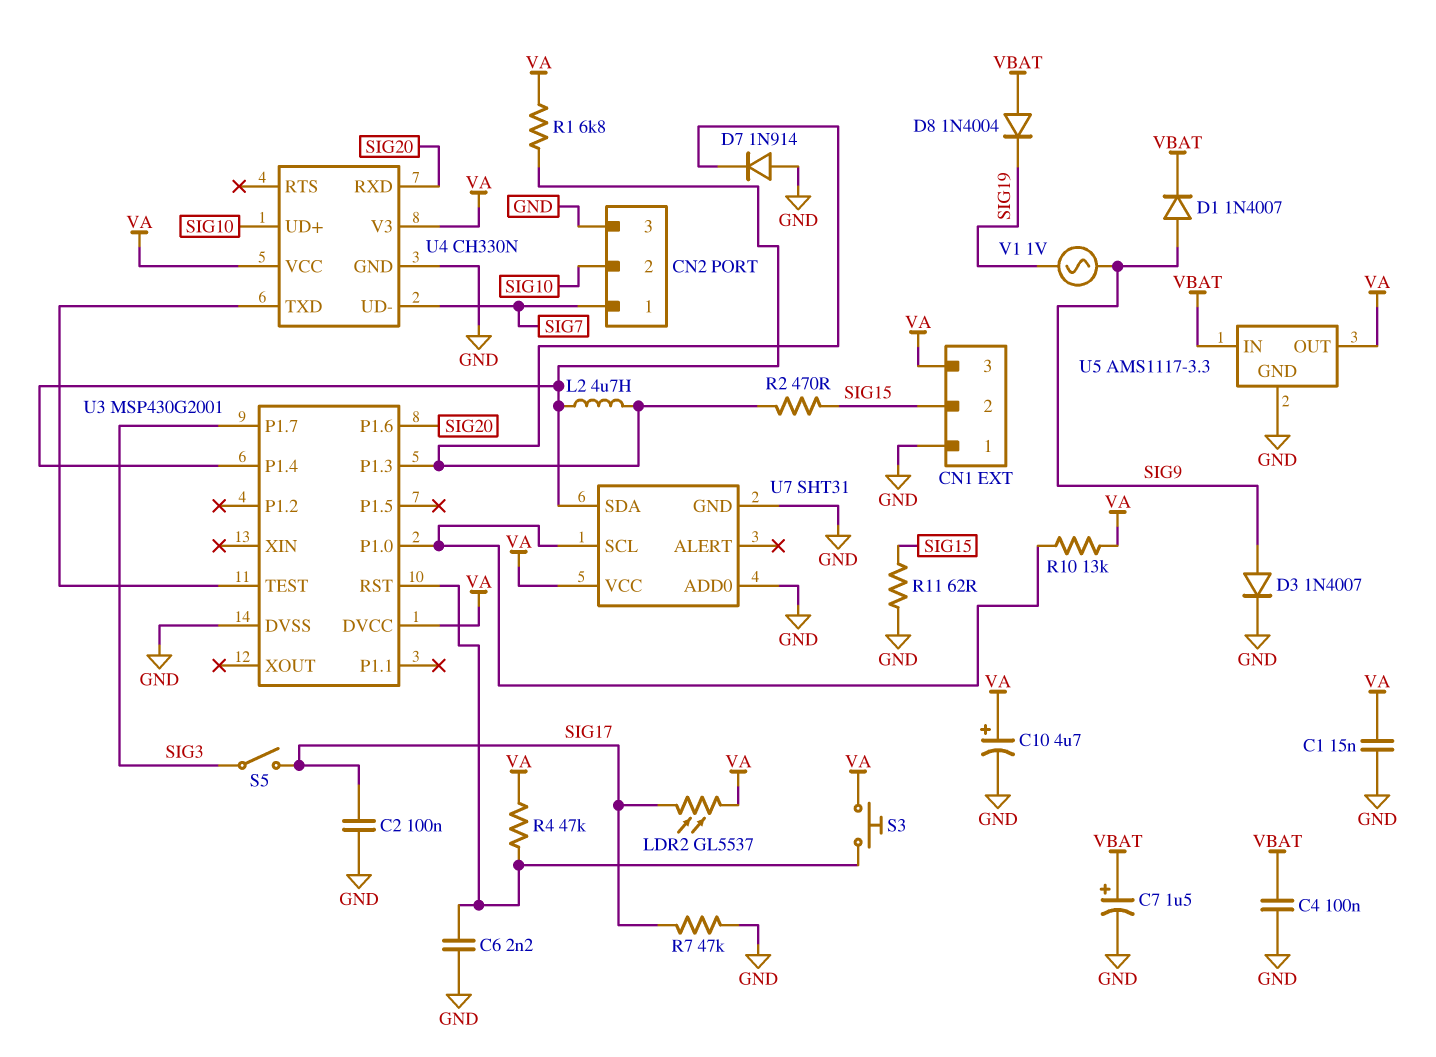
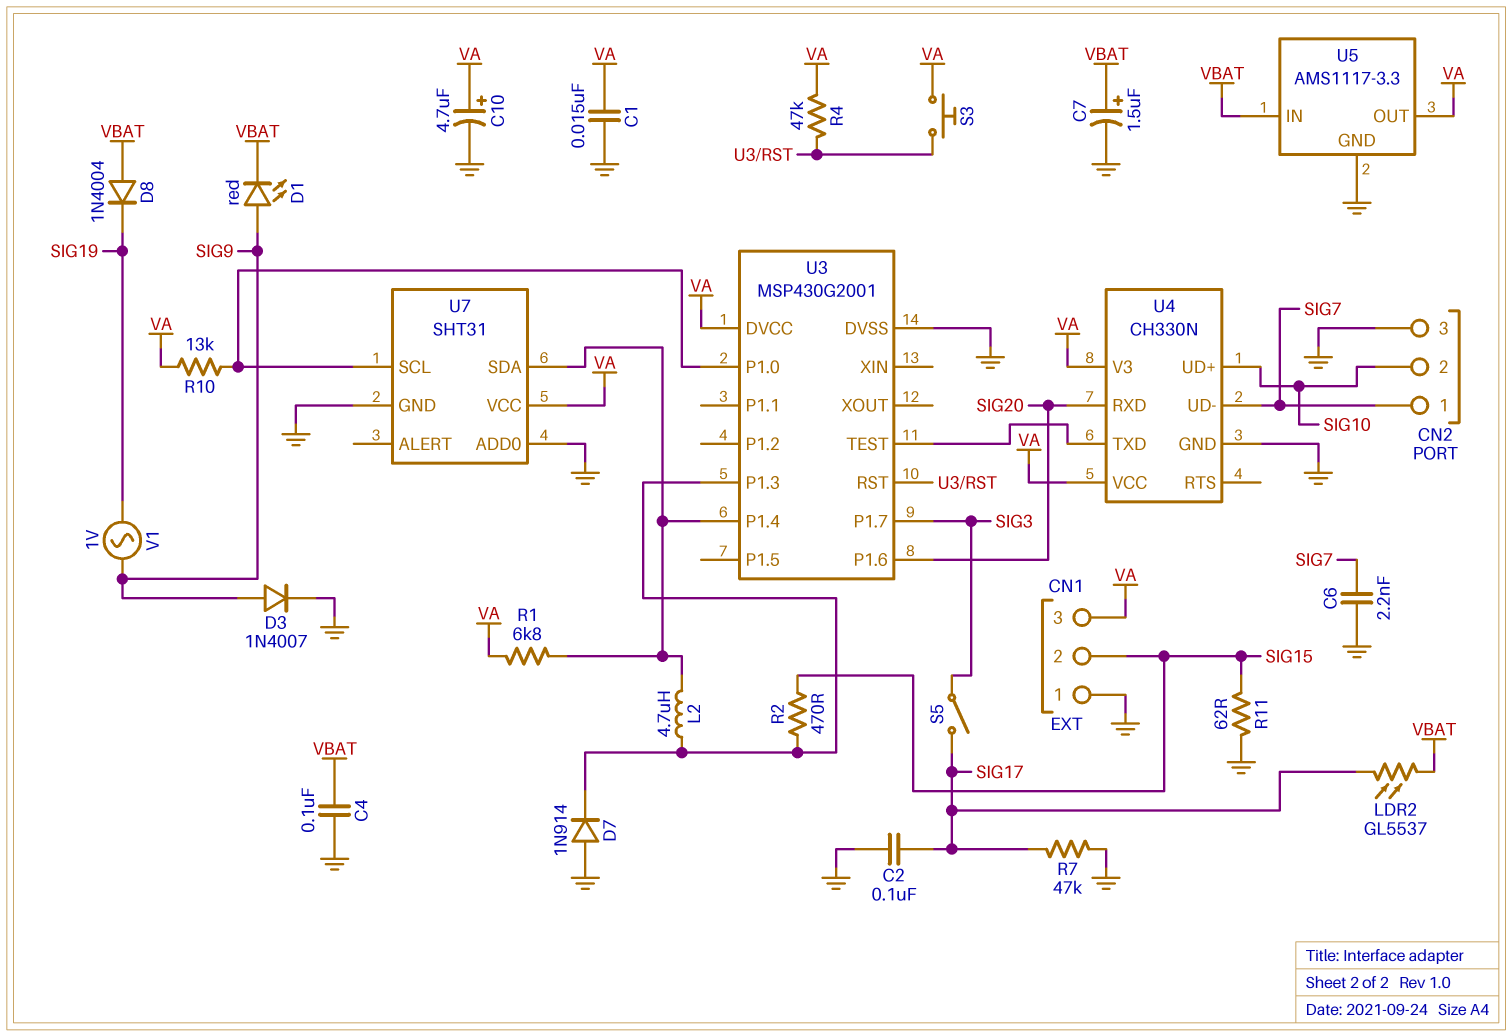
C6: 2.2nF (GND, U3/RST) -> 2.2nF (GND, SIG7)
D1: diode 1N4007 (A SIG9, K VBAT) -> LED red (A SIG9, K VBAT)
LDR2: GL5537 (SIG17, VA) -> GL5537 (SIG17, VBAT)

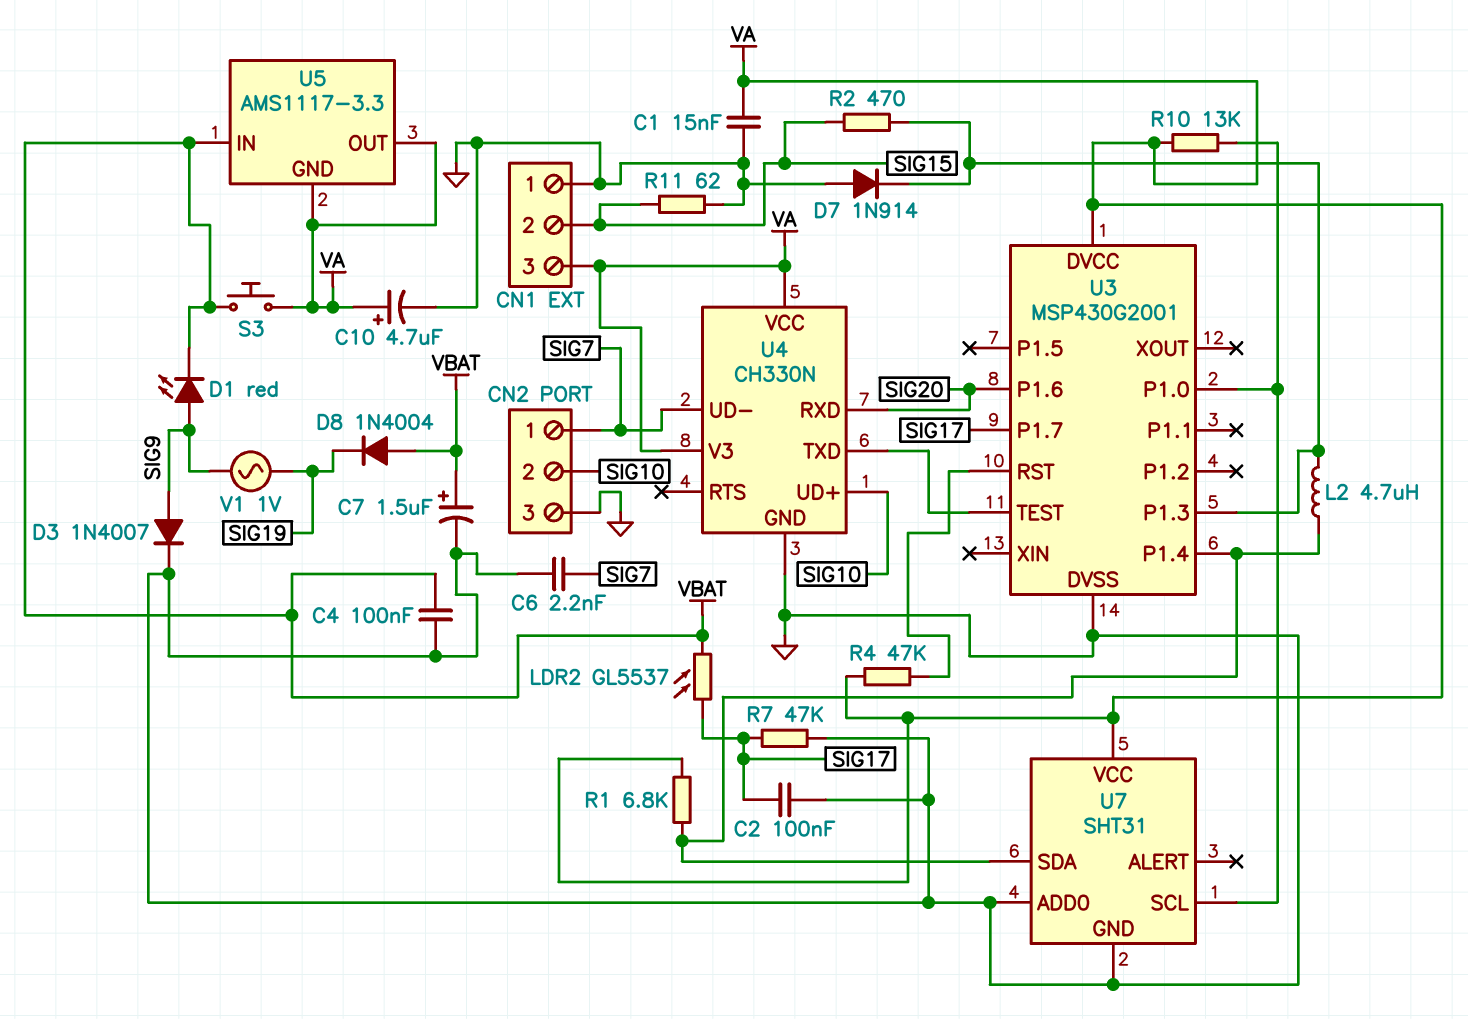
S3: button (U3/RST, VA) -> button (VA, VBAT)
S5: switch (SIG3, SIG17) -> none
U3 pin P1.7: SIG3 -> SIG17
U5 pin GND: GND -> VA

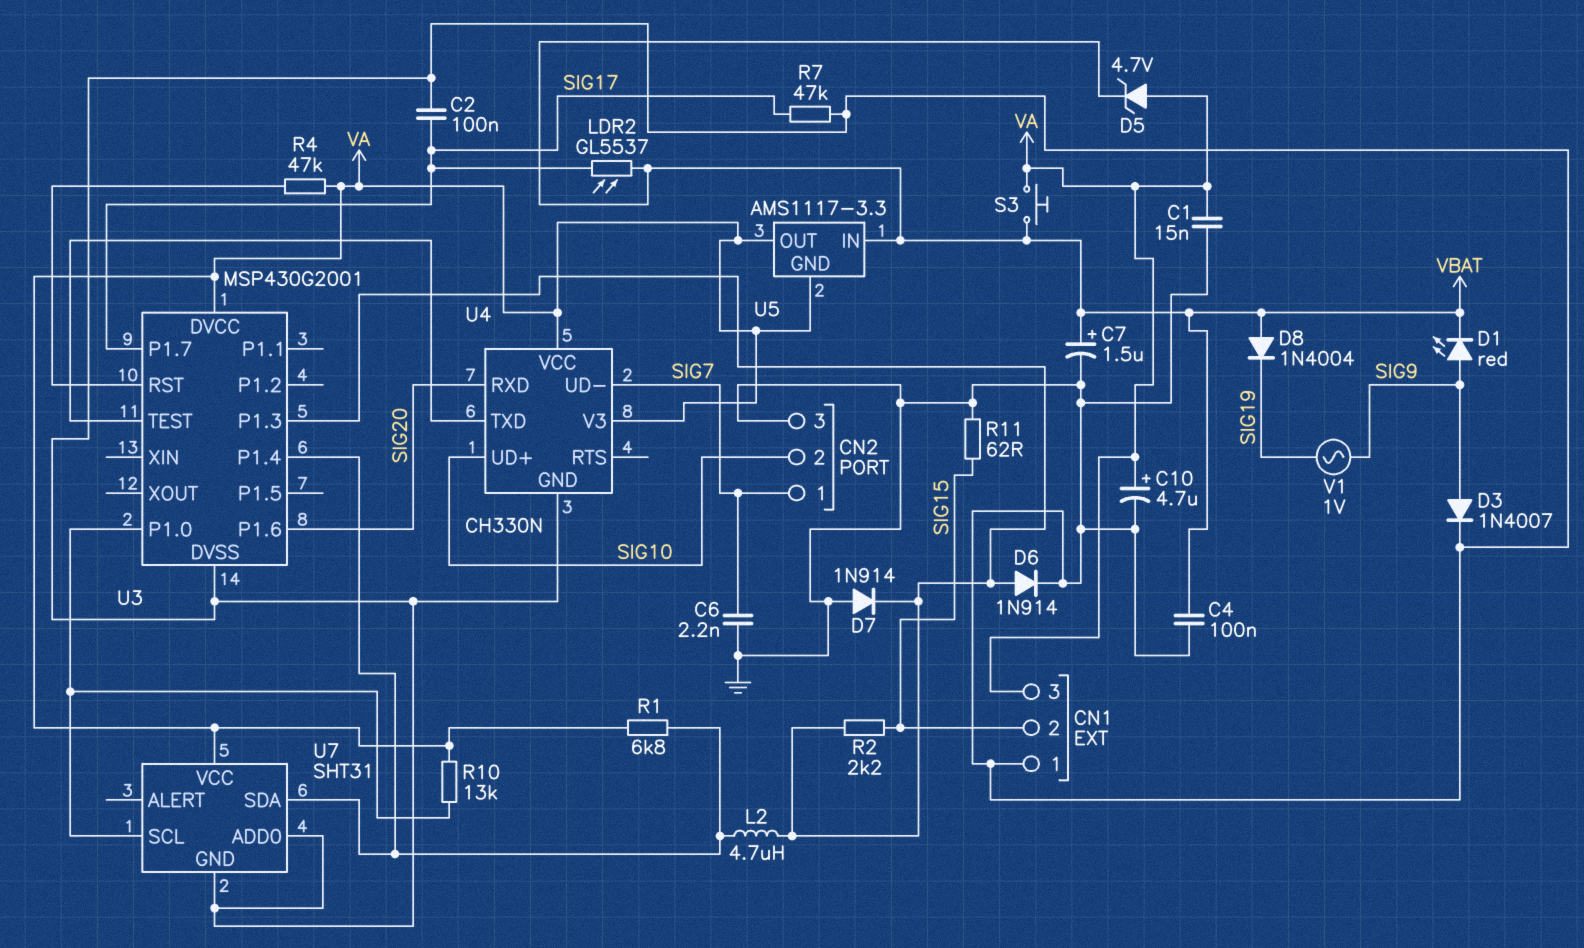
D5: none -> zener 4.7V (A VA, K VBAT)
D6: none -> diode 1N914 (A U3/P1.3, K GND)
R2: 470 (SIG15, U3/P1.3) -> 2.2k (SIG15, U3/P1.3)

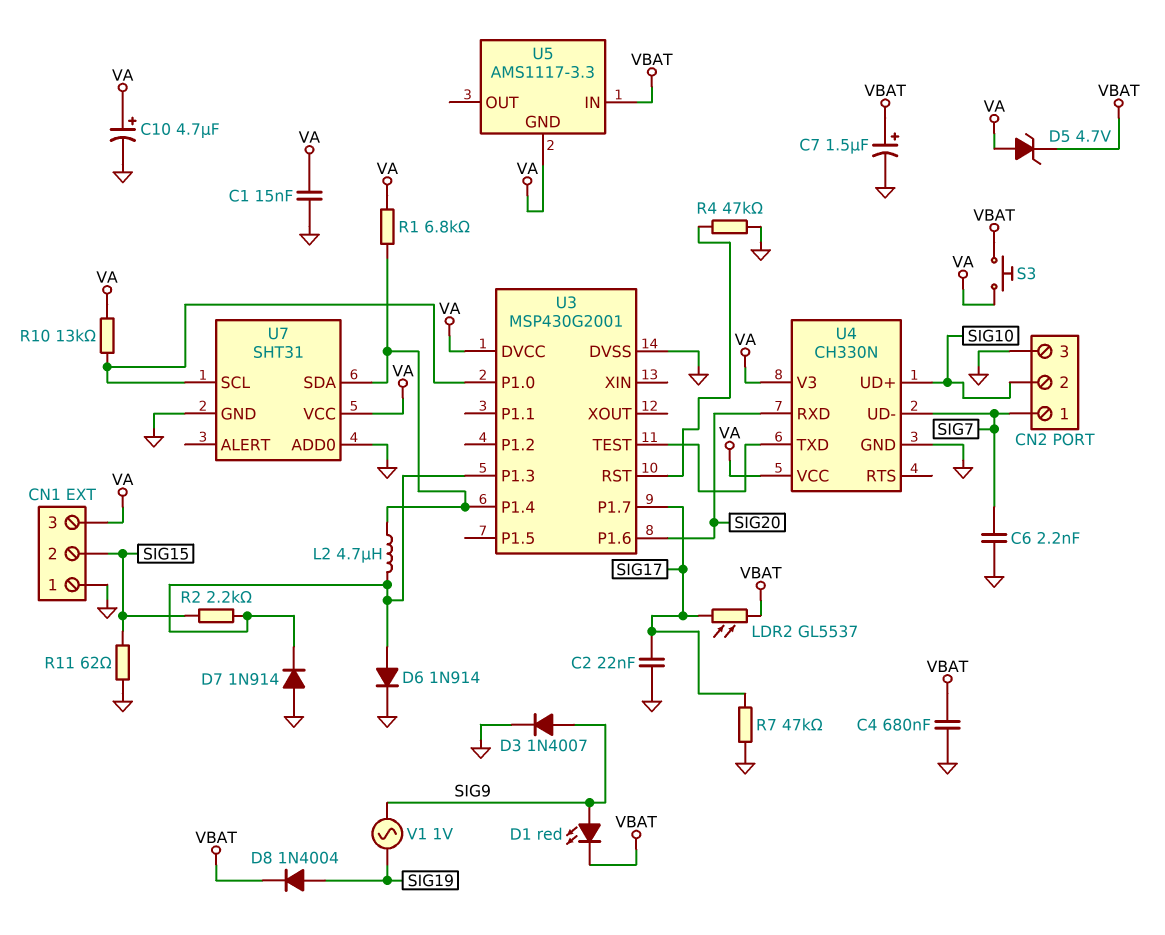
C2: 100nF (GND, SIG17) -> 22nF (GND, SIG17)
C4: 100nF (GND, VBAT) -> 680nF (GND, VBAT)
D8: diode 1N4004 (A VBAT, K SIG19) -> diode 1N4004 (A SIG19, K VBAT)
R4: 47k (U3/RST, VA) -> 47k (GND, U3/RST)
U5 pin OUT: VA -> none

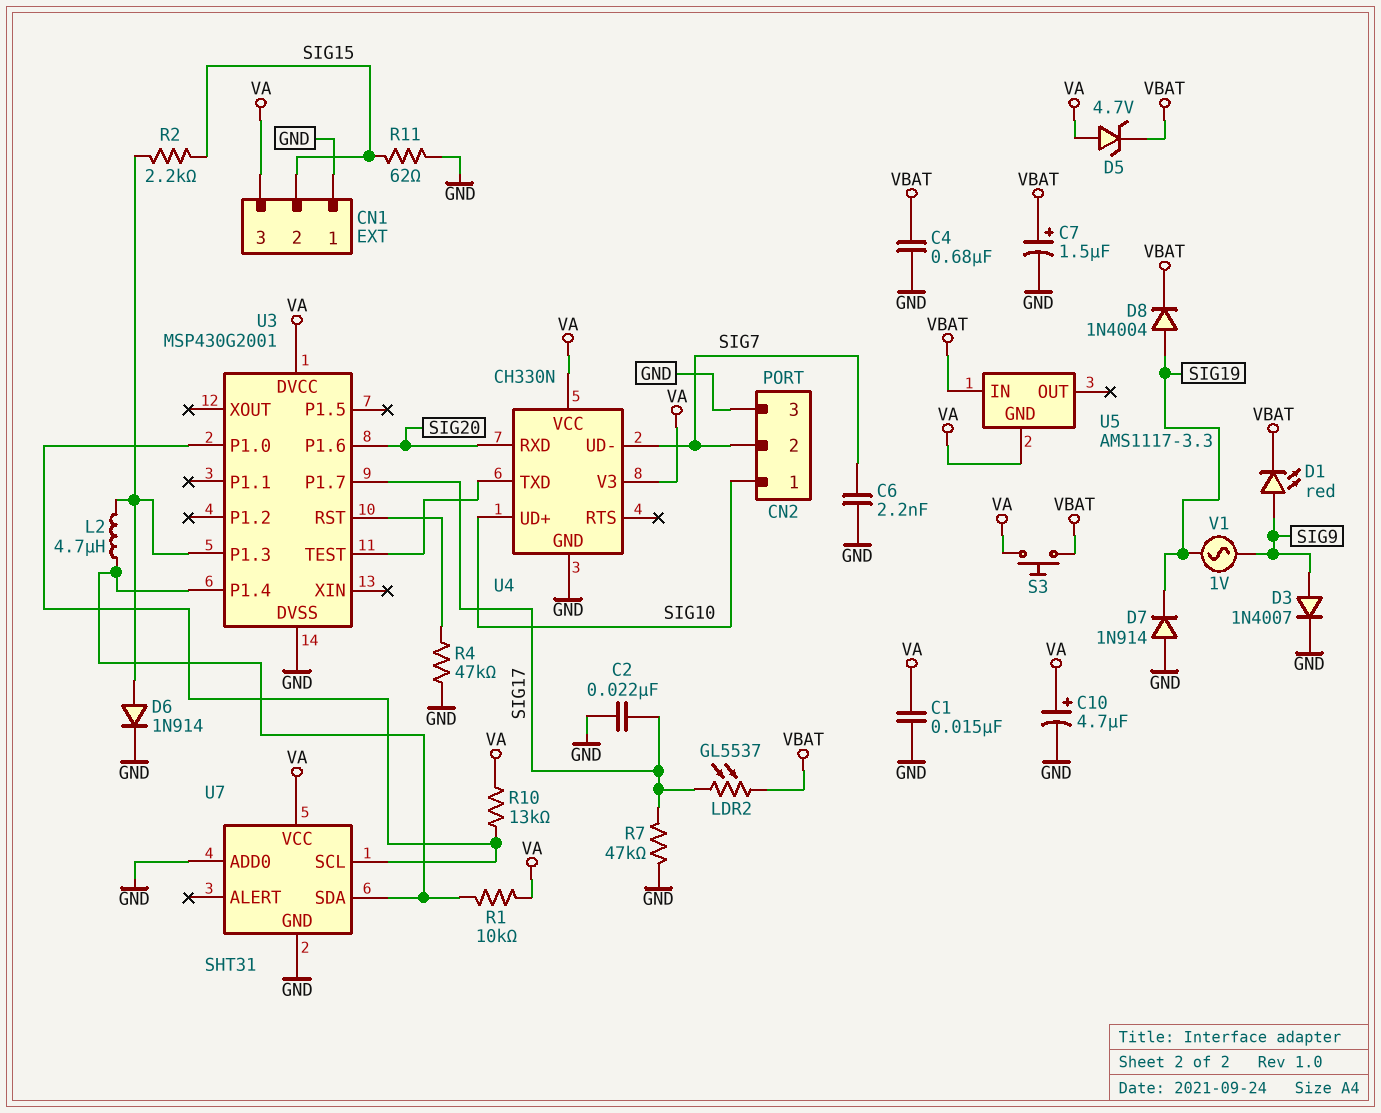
CN2 pin 1: SIG7 -> SIG10
CN2 pin 2: SIG10 -> SIG7
D7: diode 1N914 (A GND, K U3/P1.3) -> diode 1N914 (A GND, K SIG19)
R1: 6.8k (U3/P1.4, VA) -> 10k (U3/P1.4, VA)

